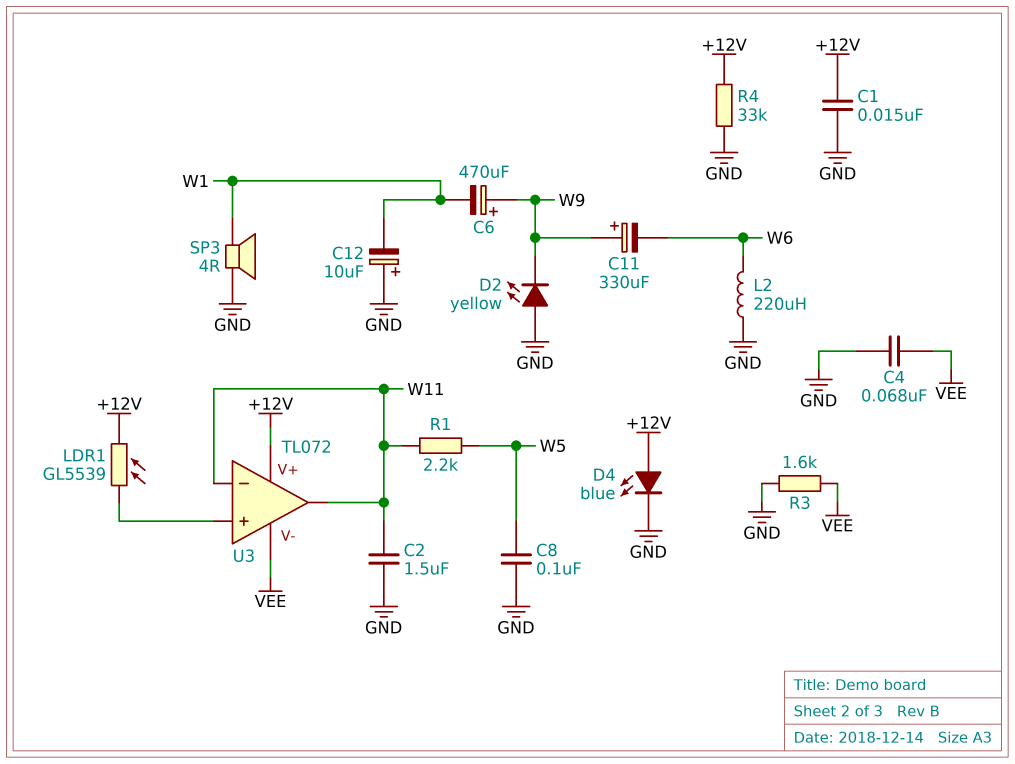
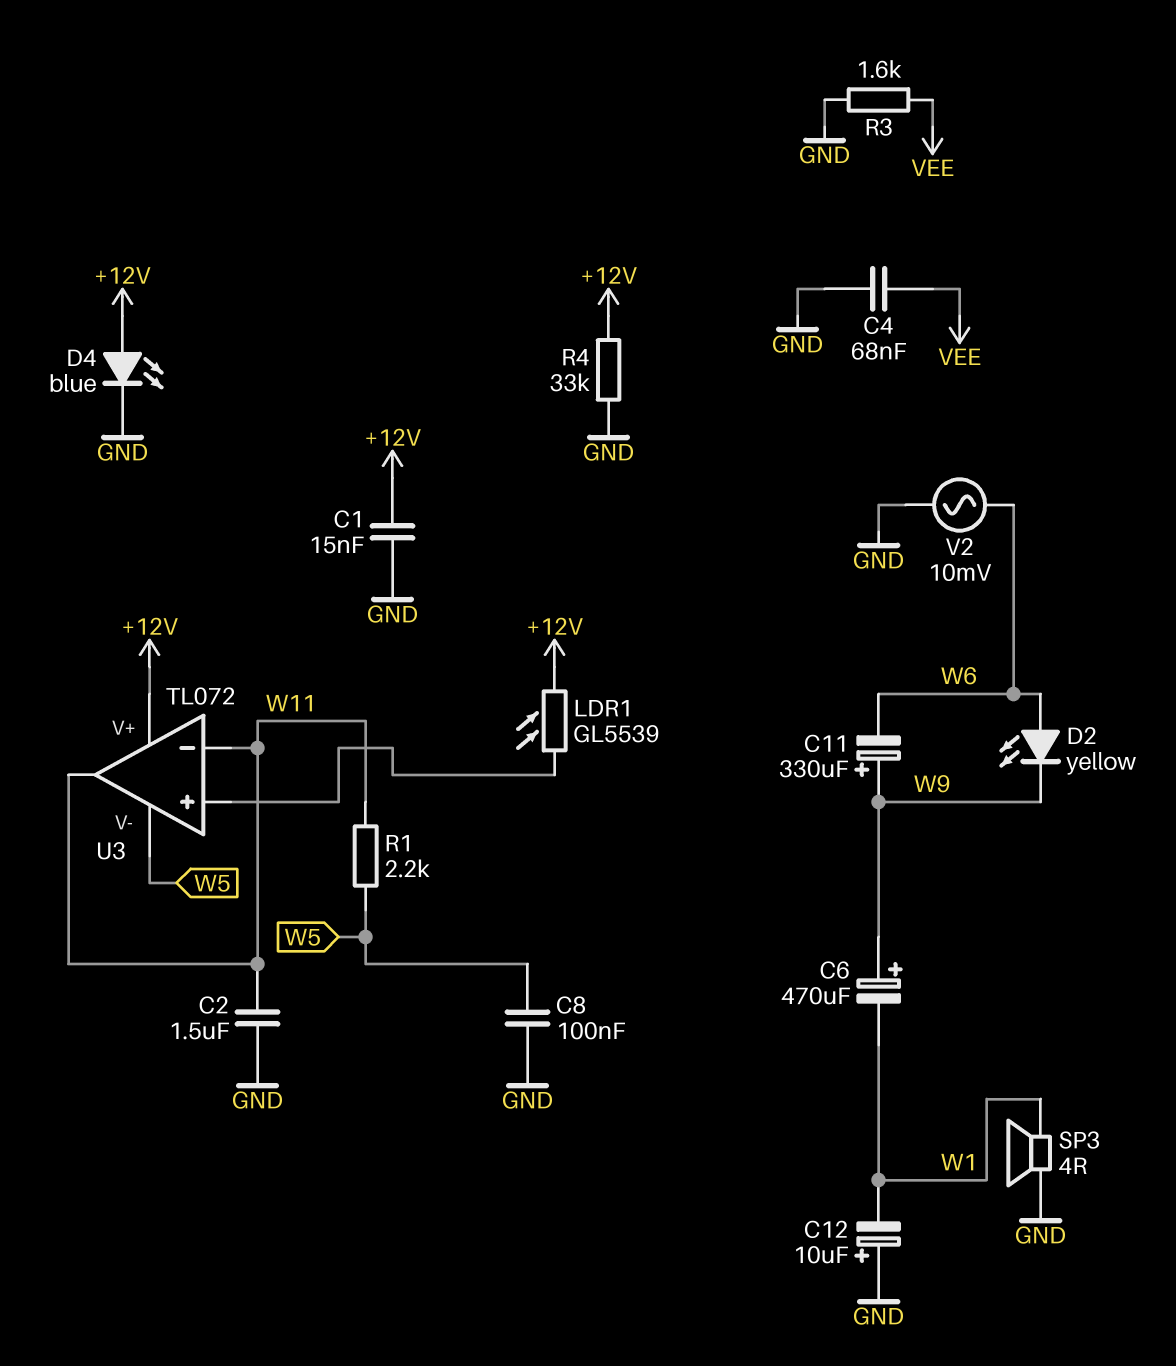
D2: LED yellow (A GND, K W9) -> LED yellow (A W6, K W9)
L2: 220uH (GND, W6) -> none
U3 pin V-: VEE -> W5
V2: none -> AC 10mV (GND, W6)

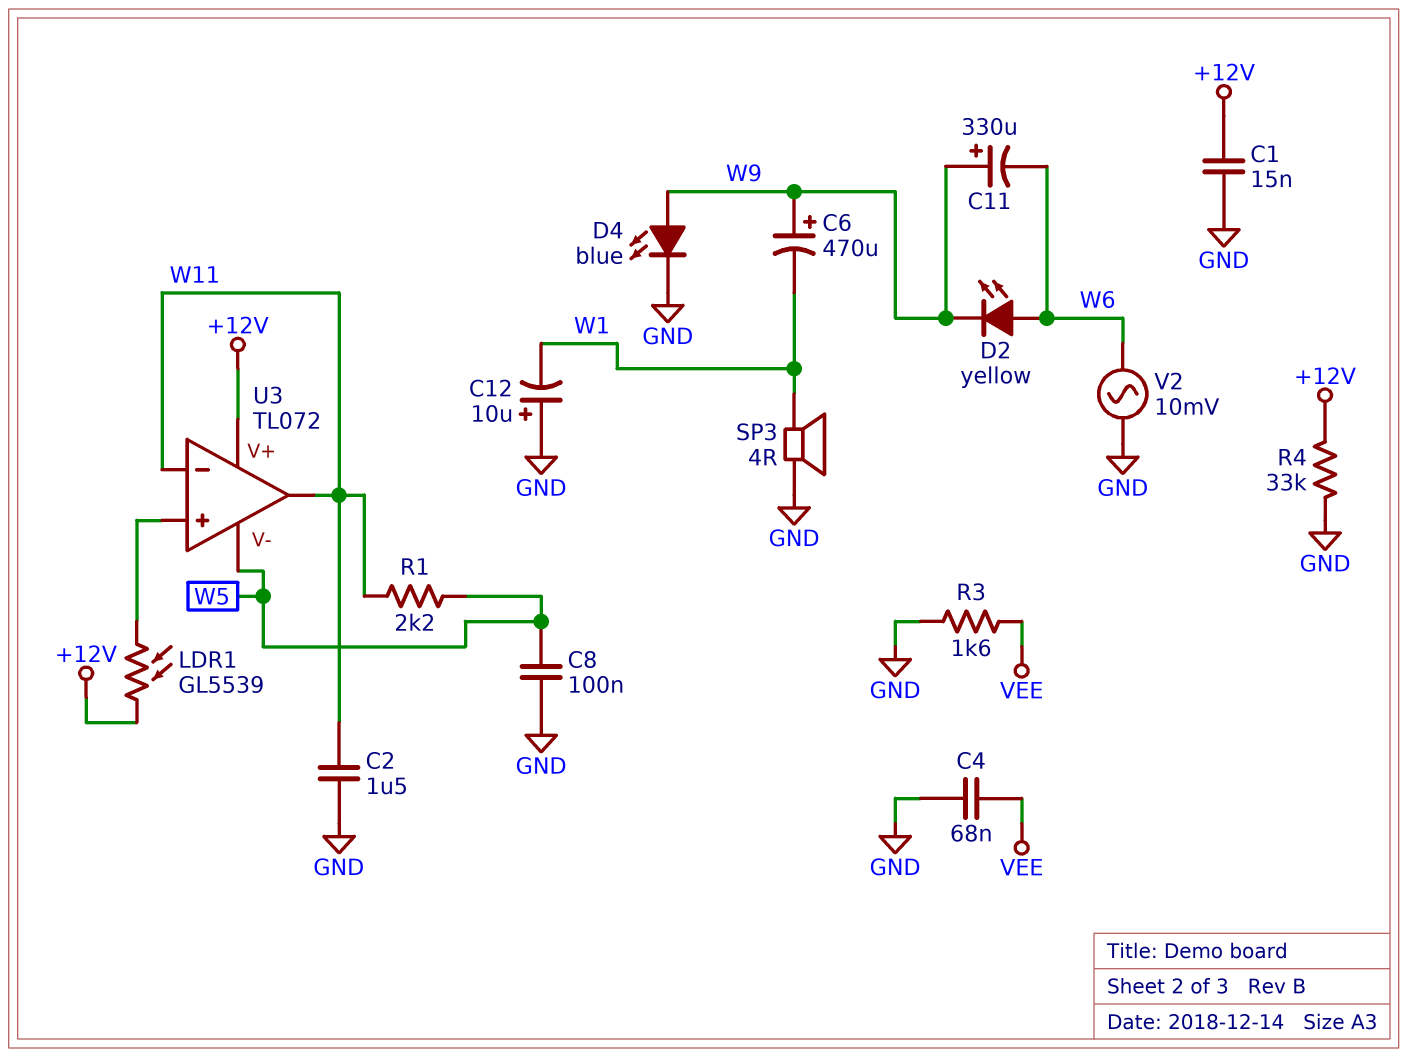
D4: LED blue (A +12V, K GND) -> LED blue (A W9, K GND)

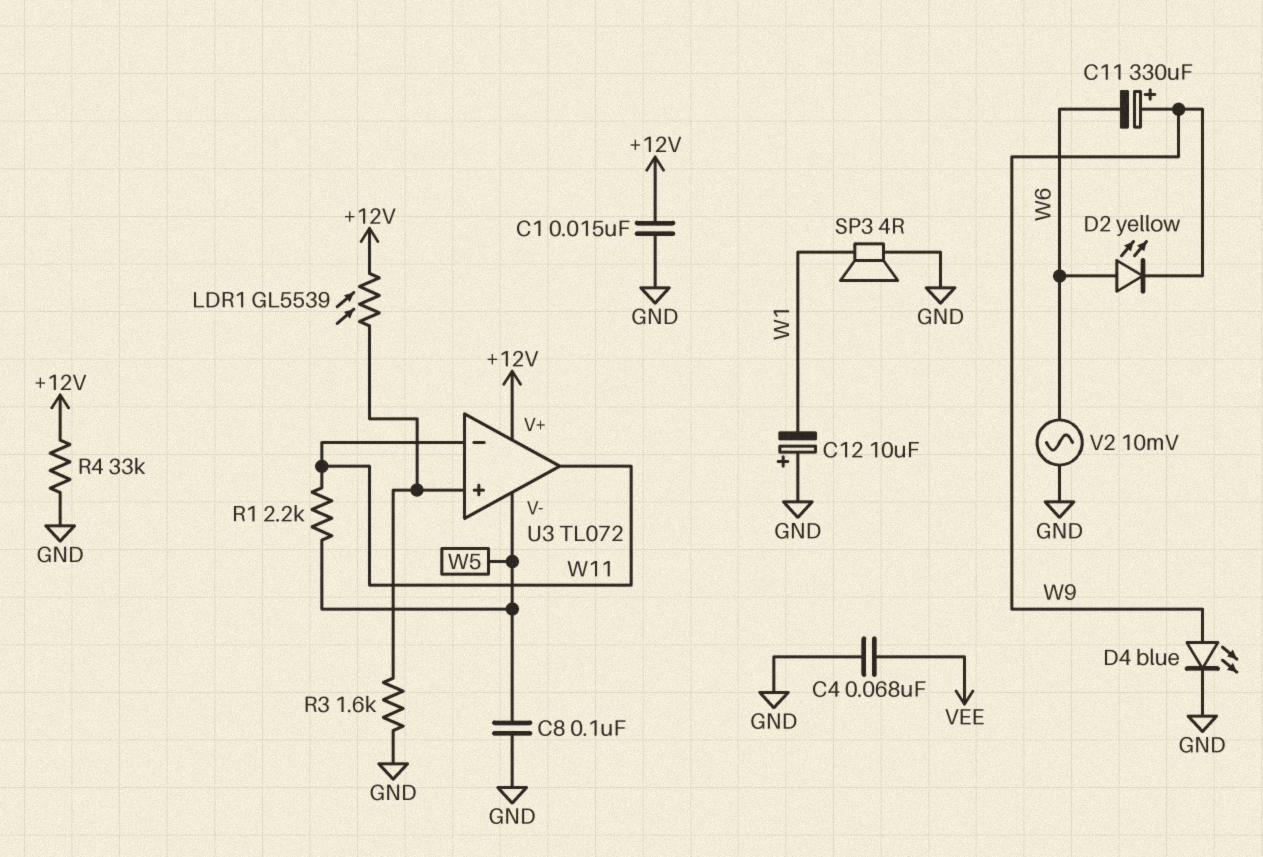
C2: 1.5uF (GND, W11) -> none
C6: 470uF (plus W9, minus W1) -> none
R3: 1.6k (GND, VEE) -> 1.6k (GND, U3/in+)

